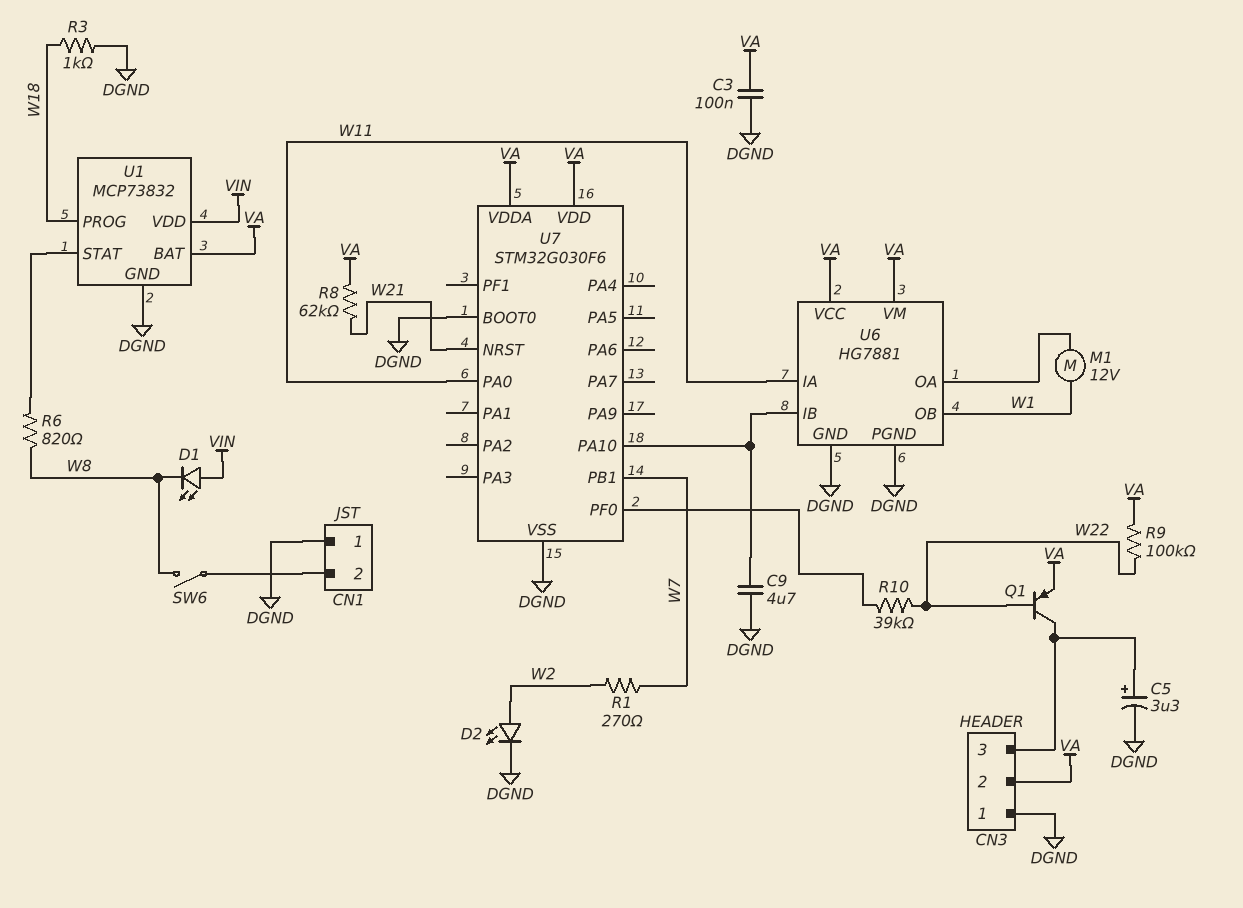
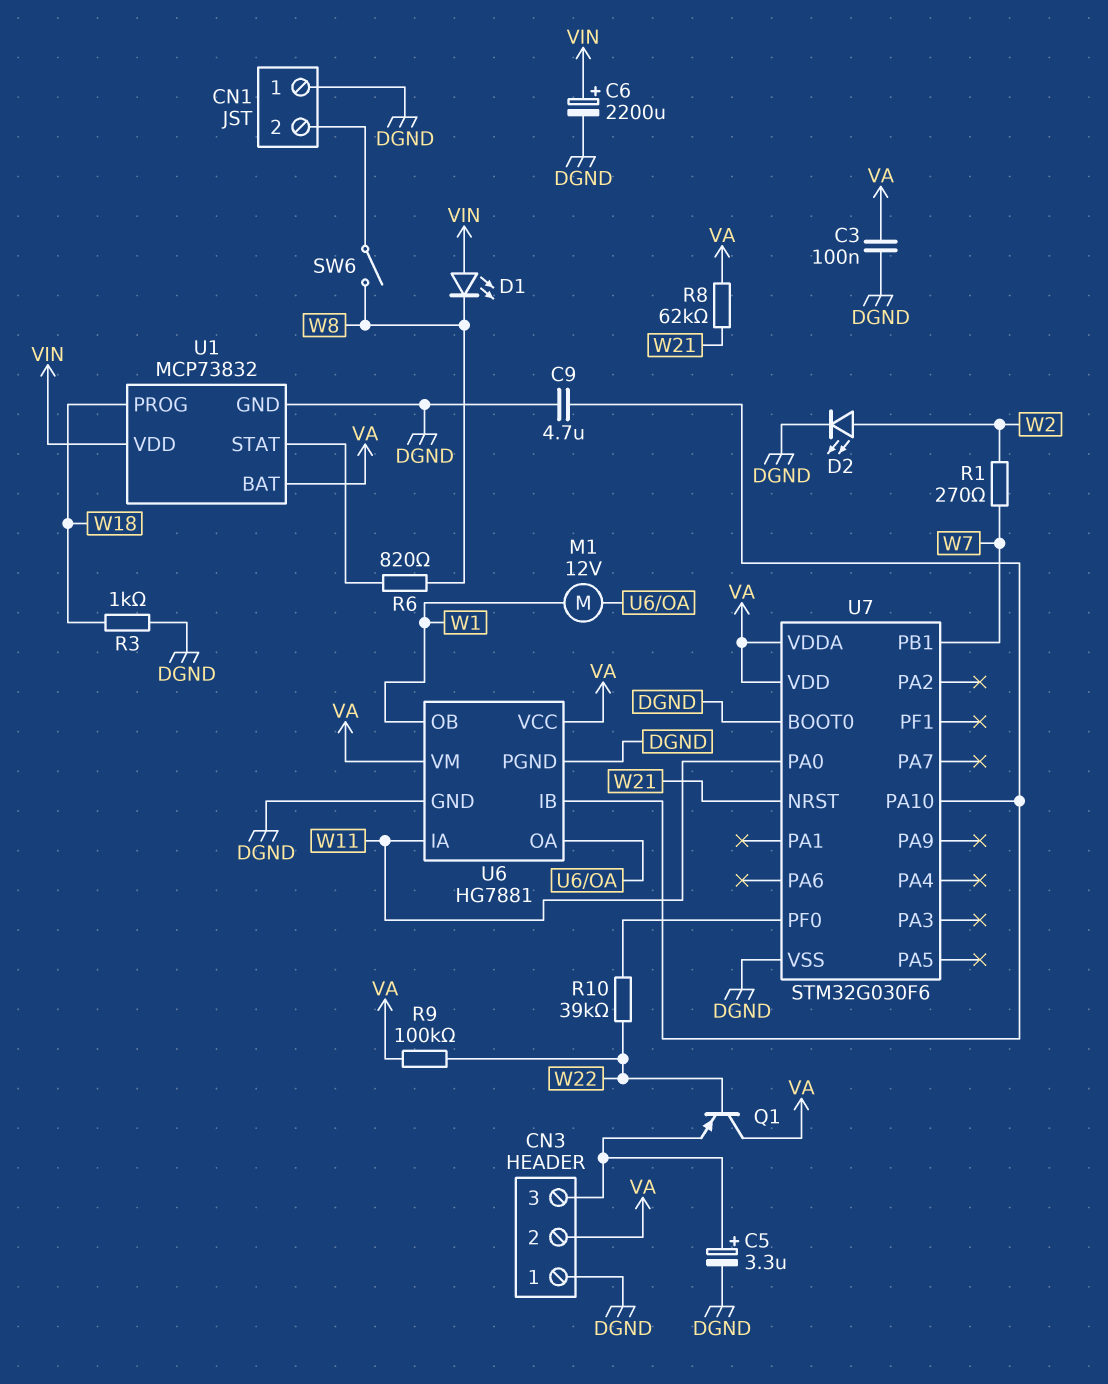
C6: none -> 2200uF (plus VIN, minus DGND)
Q1: PNP (B W22, C CN3/3, E VA) -> PNP (B W22, C VA, E CN3/3)

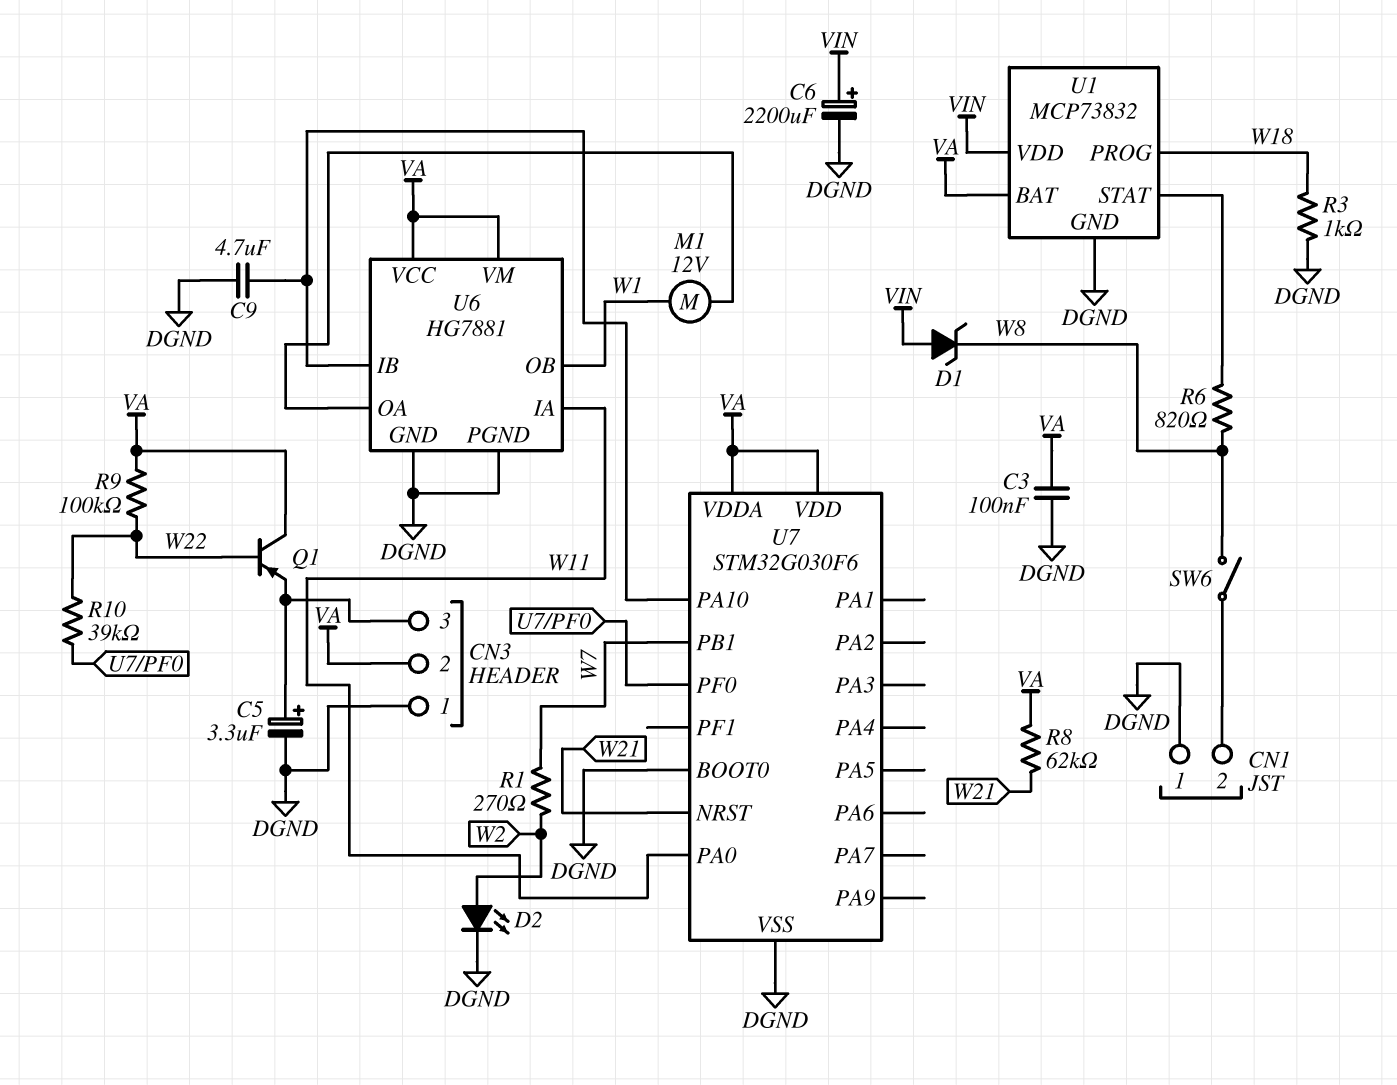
D1: LED (A VIN, K W8) -> zener (A VIN, K W8)

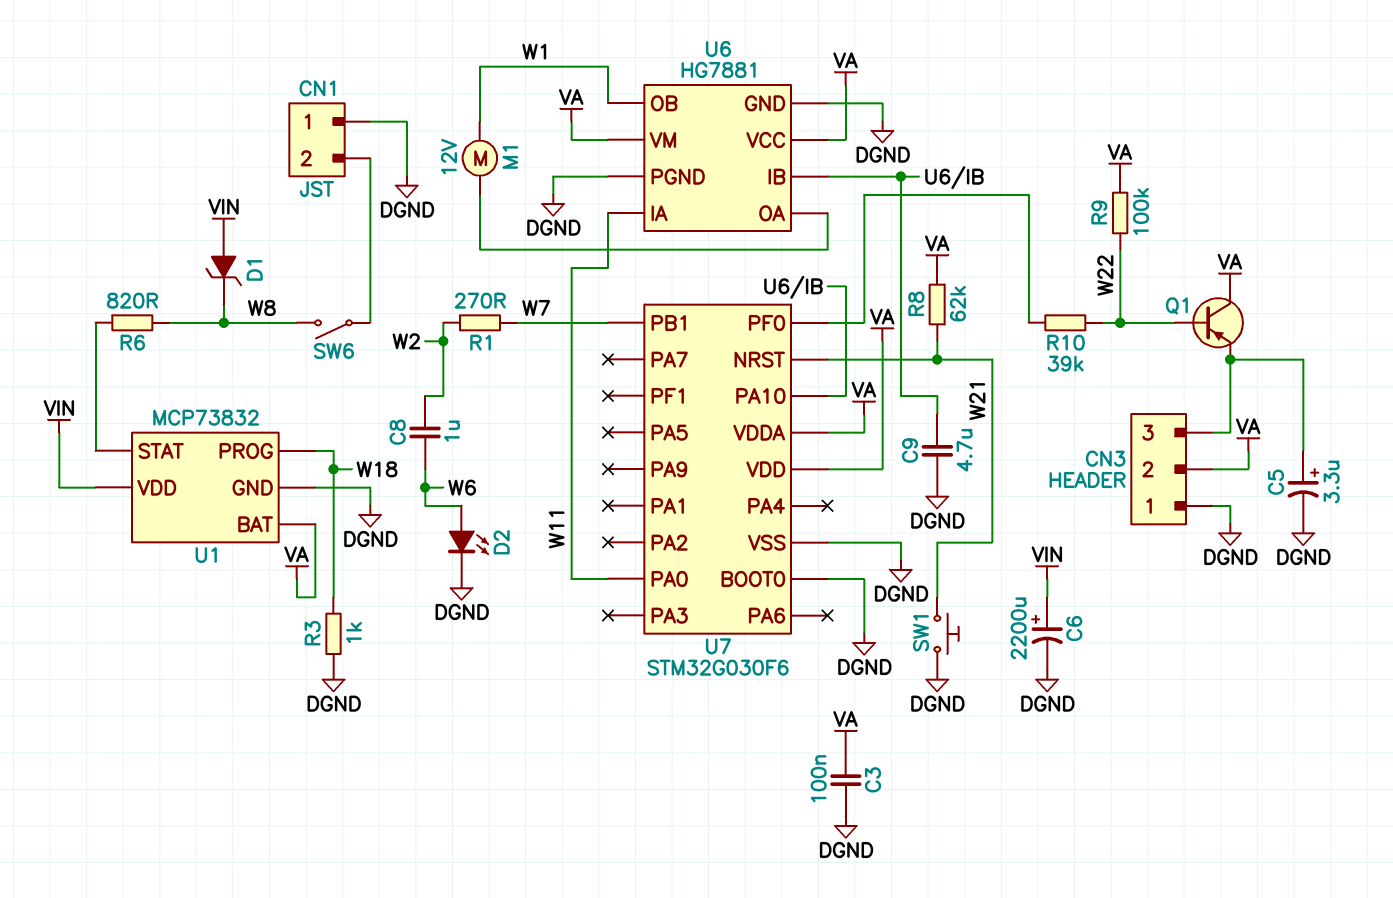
C8: none -> 1uF (W2, W6)
D2: LED (A W2, K DGND) -> LED (A W6, K DGND)
SW1: none -> button (DGND, W21)

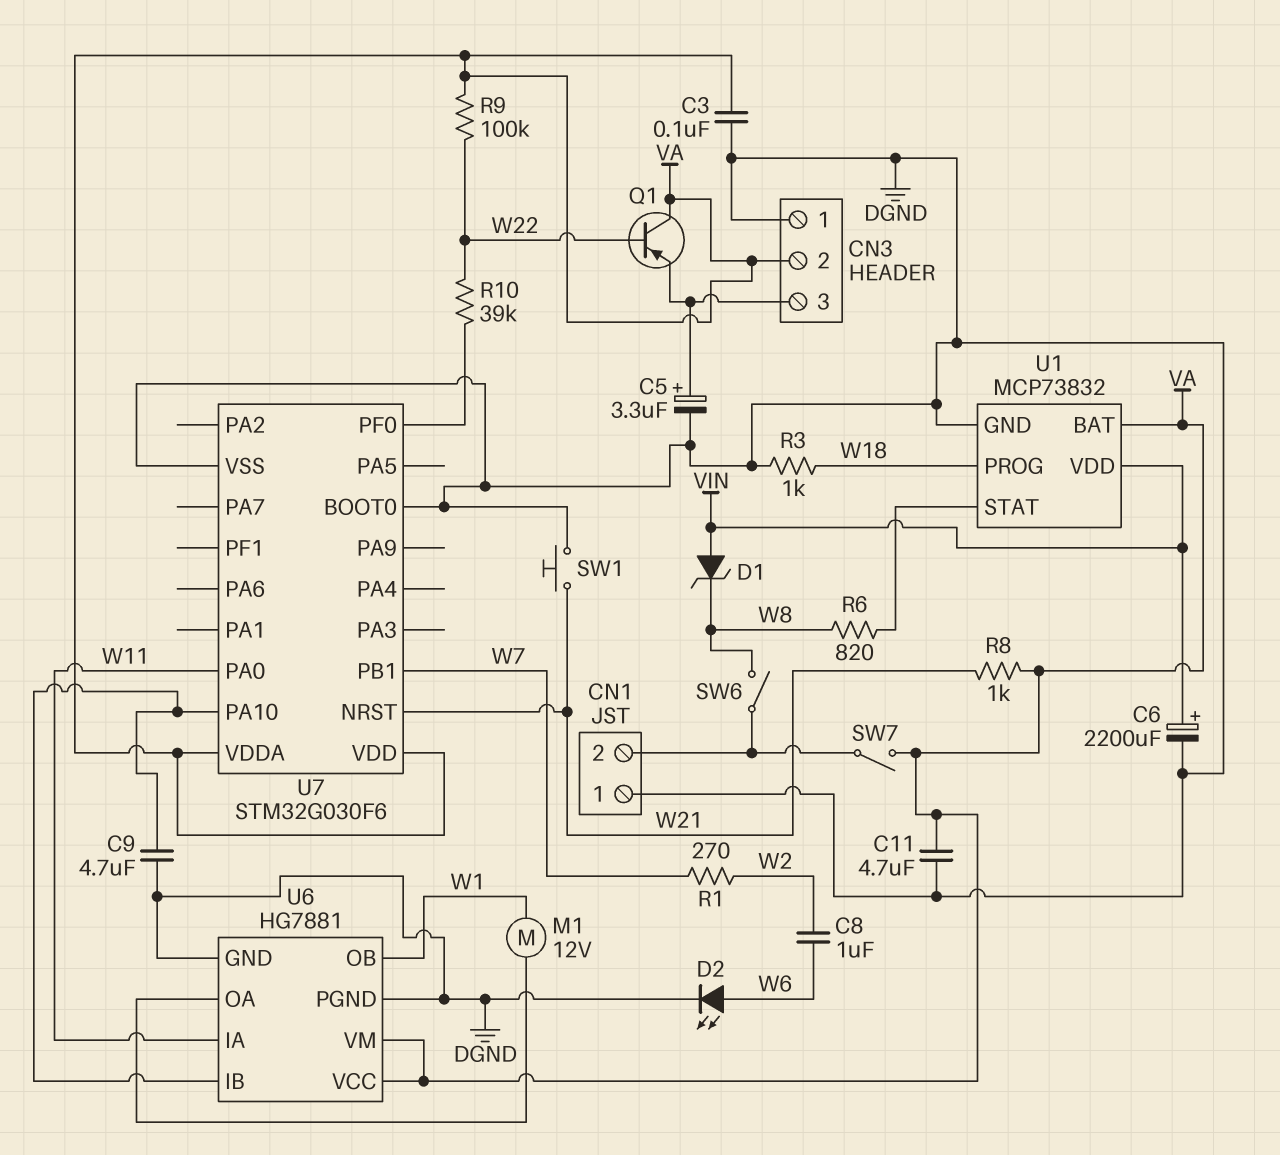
C11: none -> 4.7uF (DGND, VA)
R8: 62k (VA, W21) -> 1k (VA, W21)
SW7: none -> switch (CN1/2, VA)

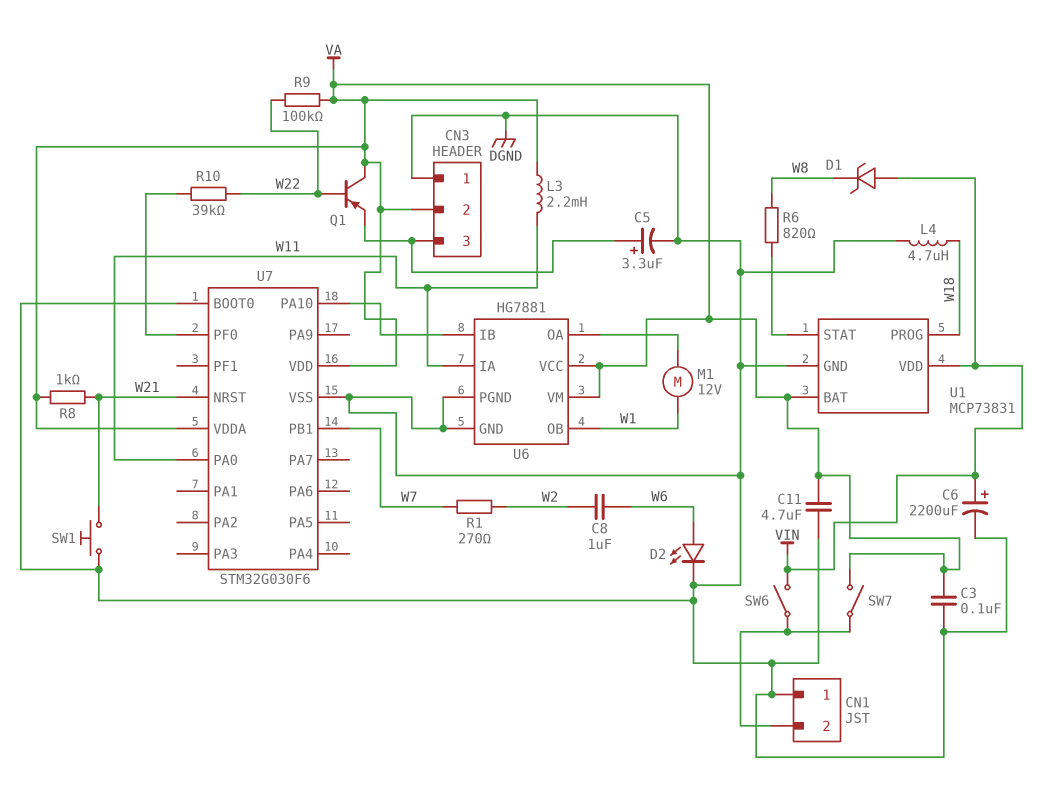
C9: 4.7uF (DGND, U6/IB) -> none
L3: none -> 2.2mH (VA, W11)
L4: none -> 4.7uH (DGND, W18)
R3: 1k (DGND, W18) -> none
SW6: switch (CN1/2, W8) -> switch (CN1/2, VIN)
U1: MCP73832 -> MCP73831

